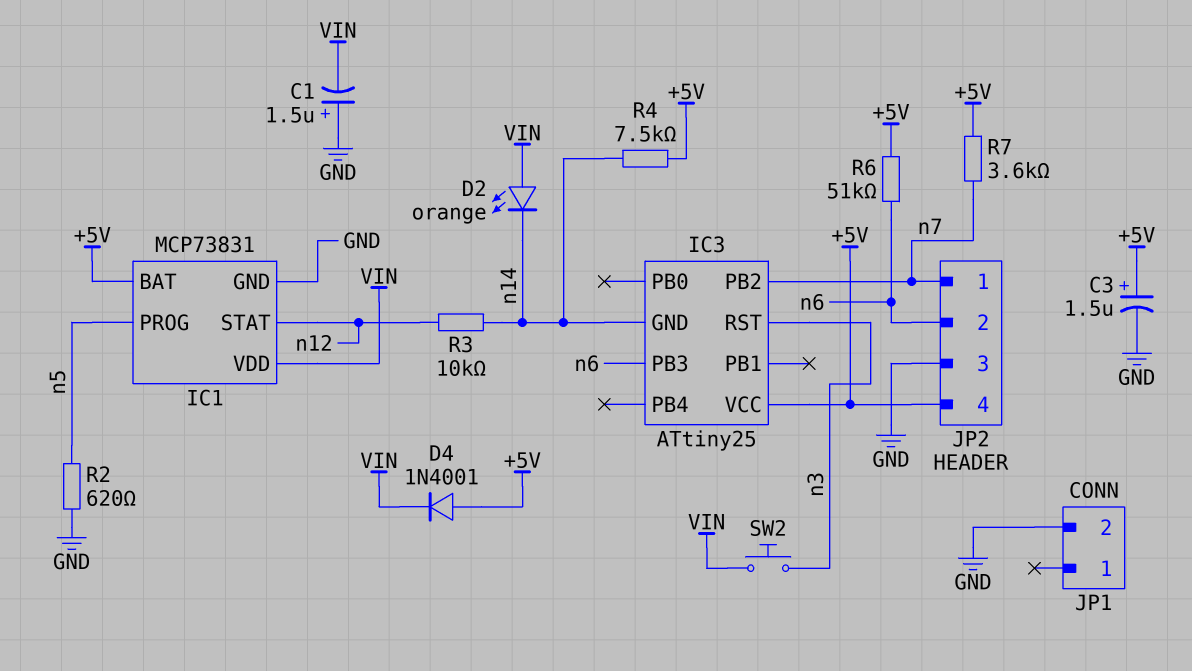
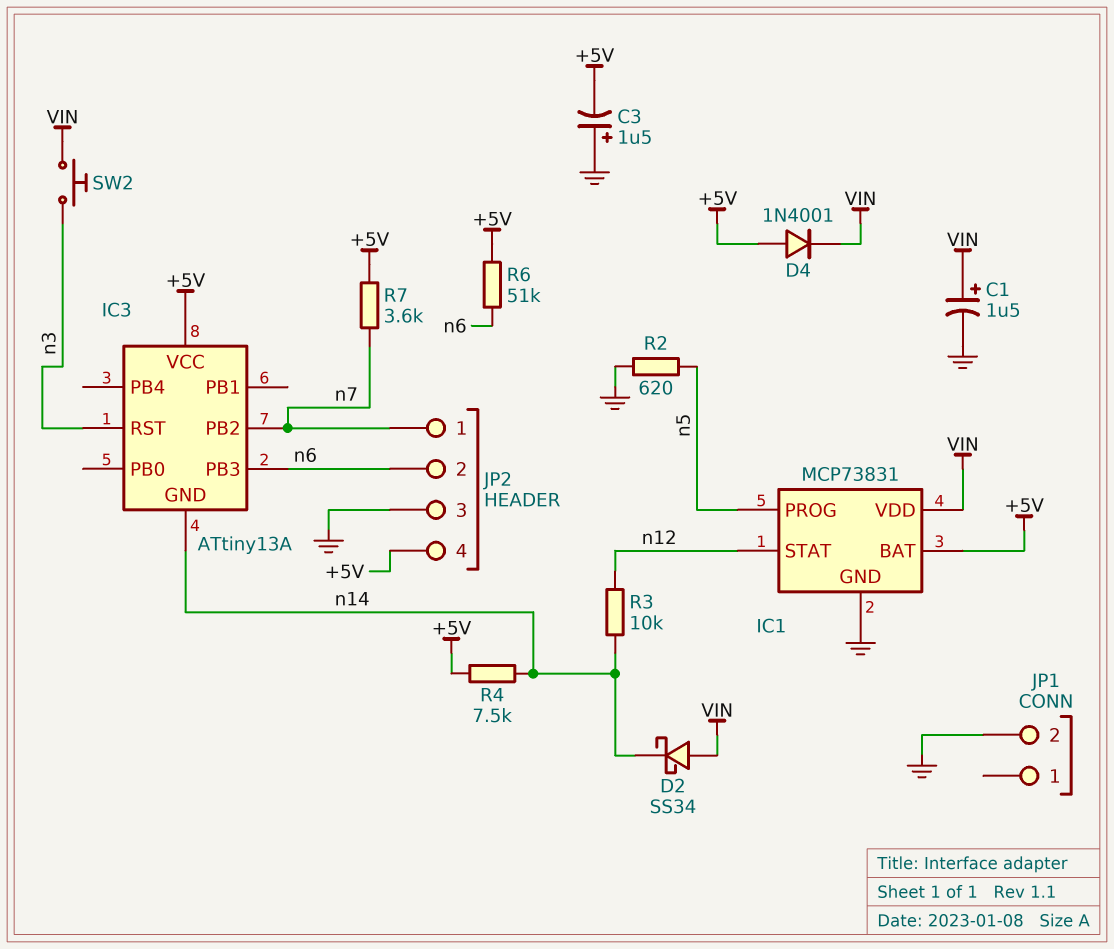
C1: 1.5uF (plus GND, minus VIN) -> 1.5uF (plus VIN, minus GND)
C3: 1.5uF (plus +5V, minus GND) -> 1.5uF (plus GND, minus +5V)
D2: LED orange (A VIN, K n14) -> schottky SS34 (A VIN, K n14)
IC3: ATtiny25 -> ATtiny13A

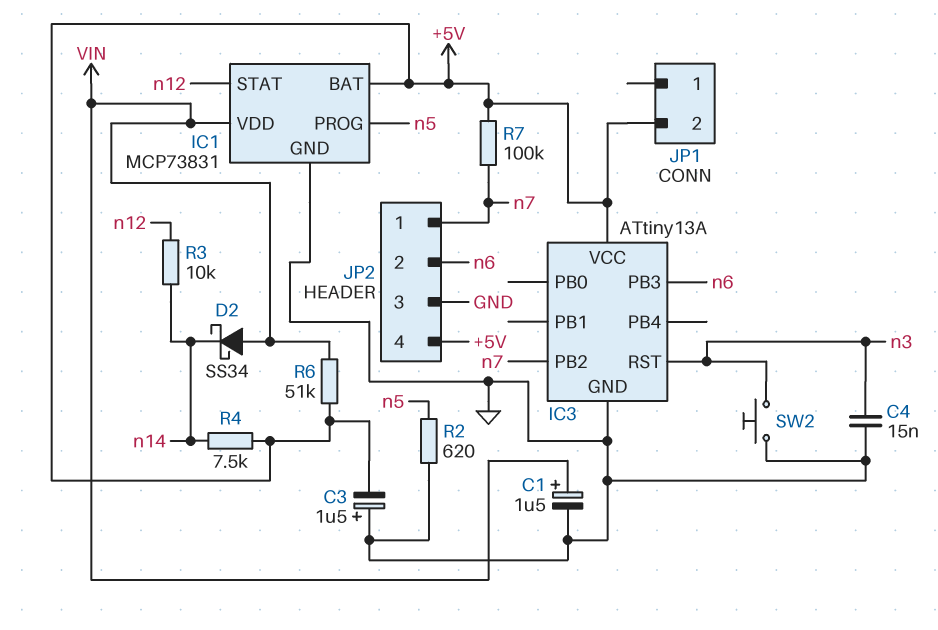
C4: none -> 15nF (GND, n3)
D4: diode 1N4001 (A +5V, K VIN) -> none
IC3 pin GND: n14 -> GND
JP1 pin 2: GND -> +5V
R6: 51k (+5V, n6) -> 51k (+5V, VIN)
R7: 3.6k (+5V, n7) -> 100k (+5V, n7)
SW2: button (VIN, n3) -> button (GND, n3)

